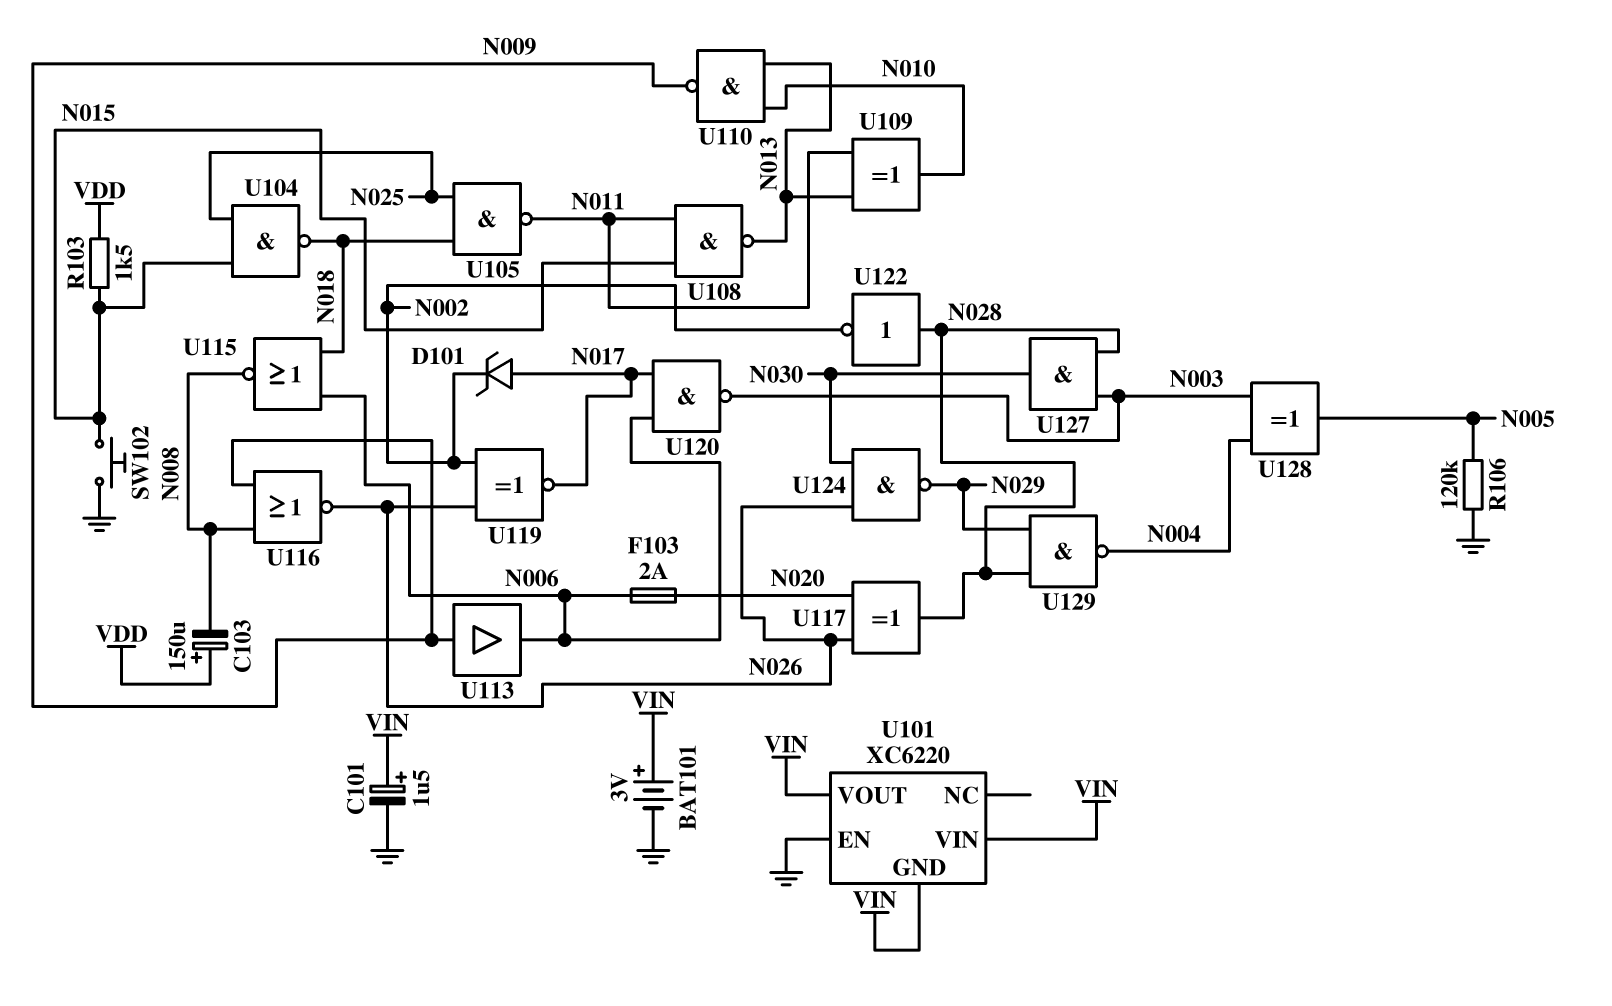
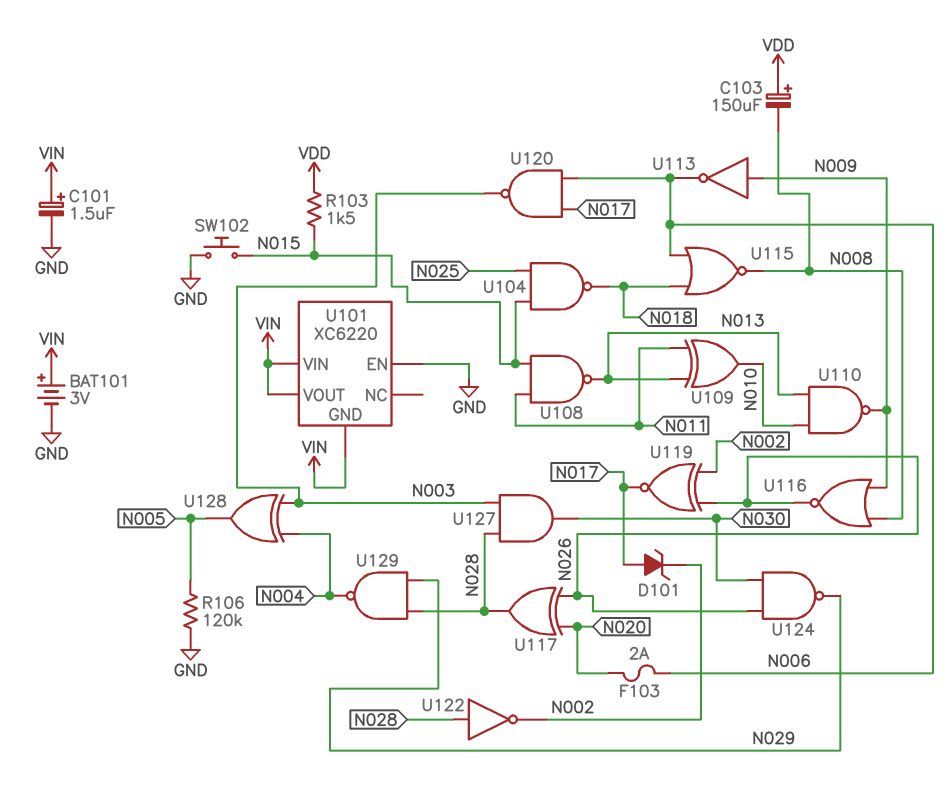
U105: NAND (in N018, in N025, out N011) -> none
U113: buffer (in N009, out N006) -> NOT (in N009, out N006)

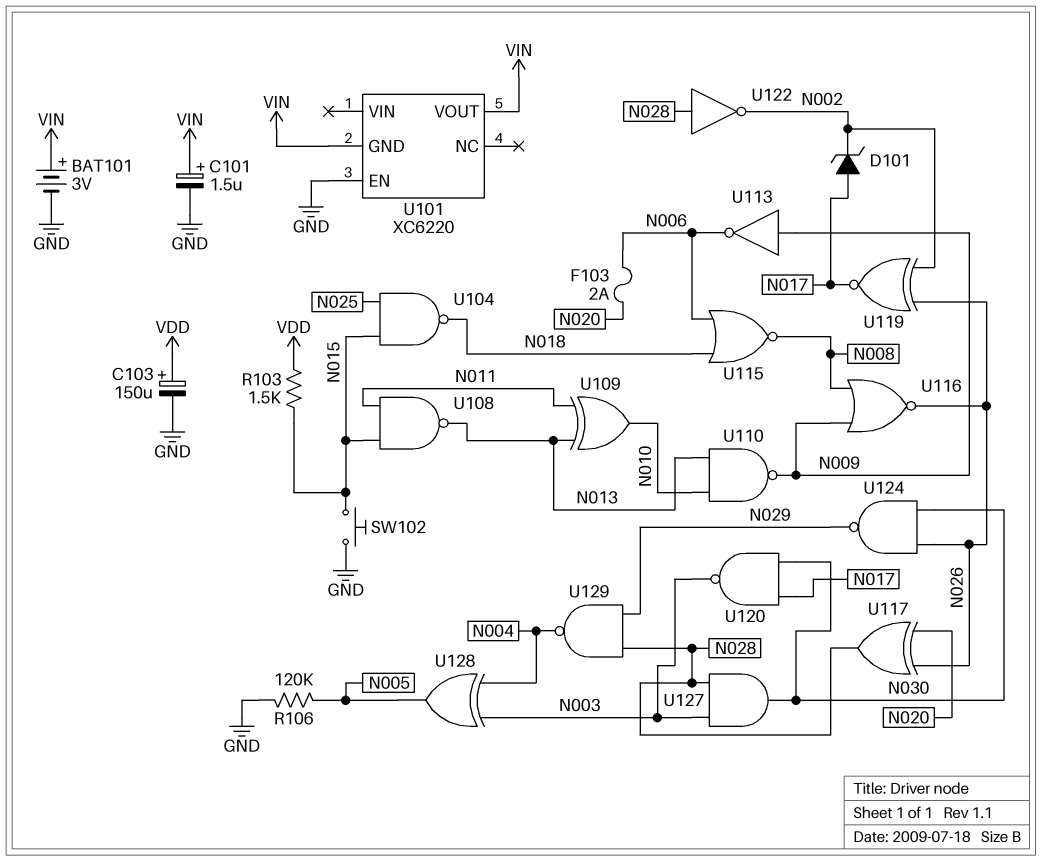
C103: 150uF (plus VDD, minus N008) -> 150uF (plus VDD, minus GND)
U101 pin VIN: VIN -> none
U120: NAND (in N006, in N017, out N003) -> NAND (in N017, in N030, out N003)

